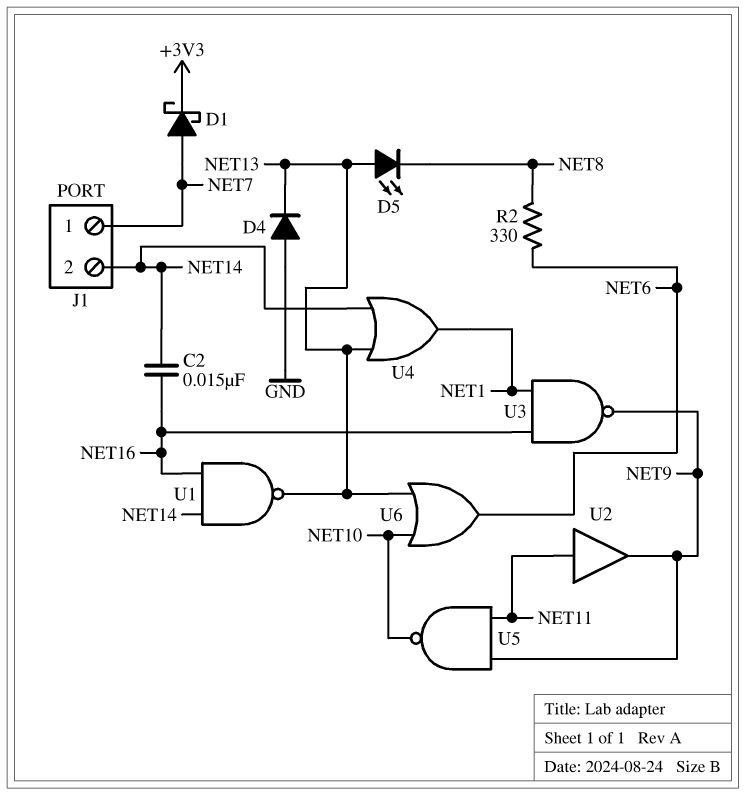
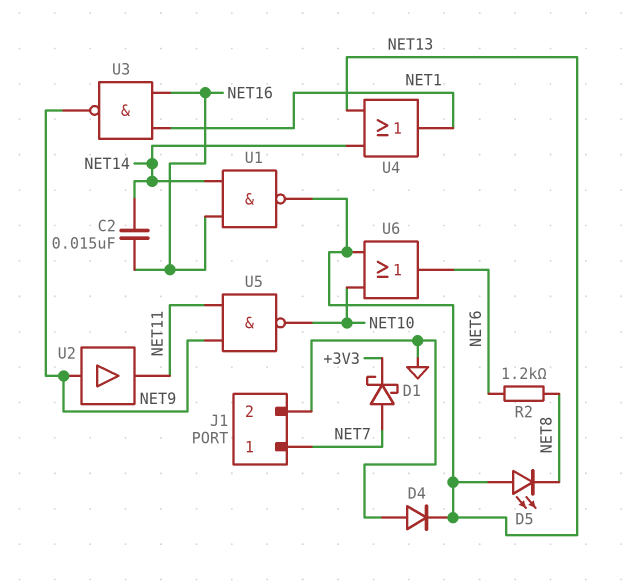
J1 pin 2: NET14 -> GND
R2: 330 (NET6, NET8) -> 1.2k (NET6, NET8)
U2: buffer (in NET11, out NET9) -> buffer (in NET9, out NET11)

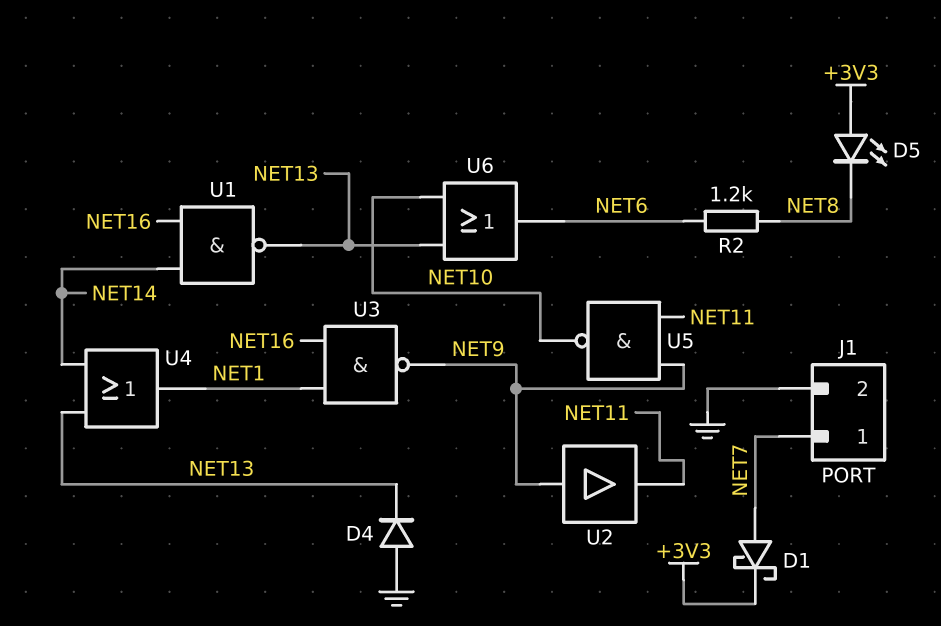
C2: 15nF (NET14, NET16) -> none
D5: LED (A NET13, K NET8) -> LED (A +3V3, K NET8)

